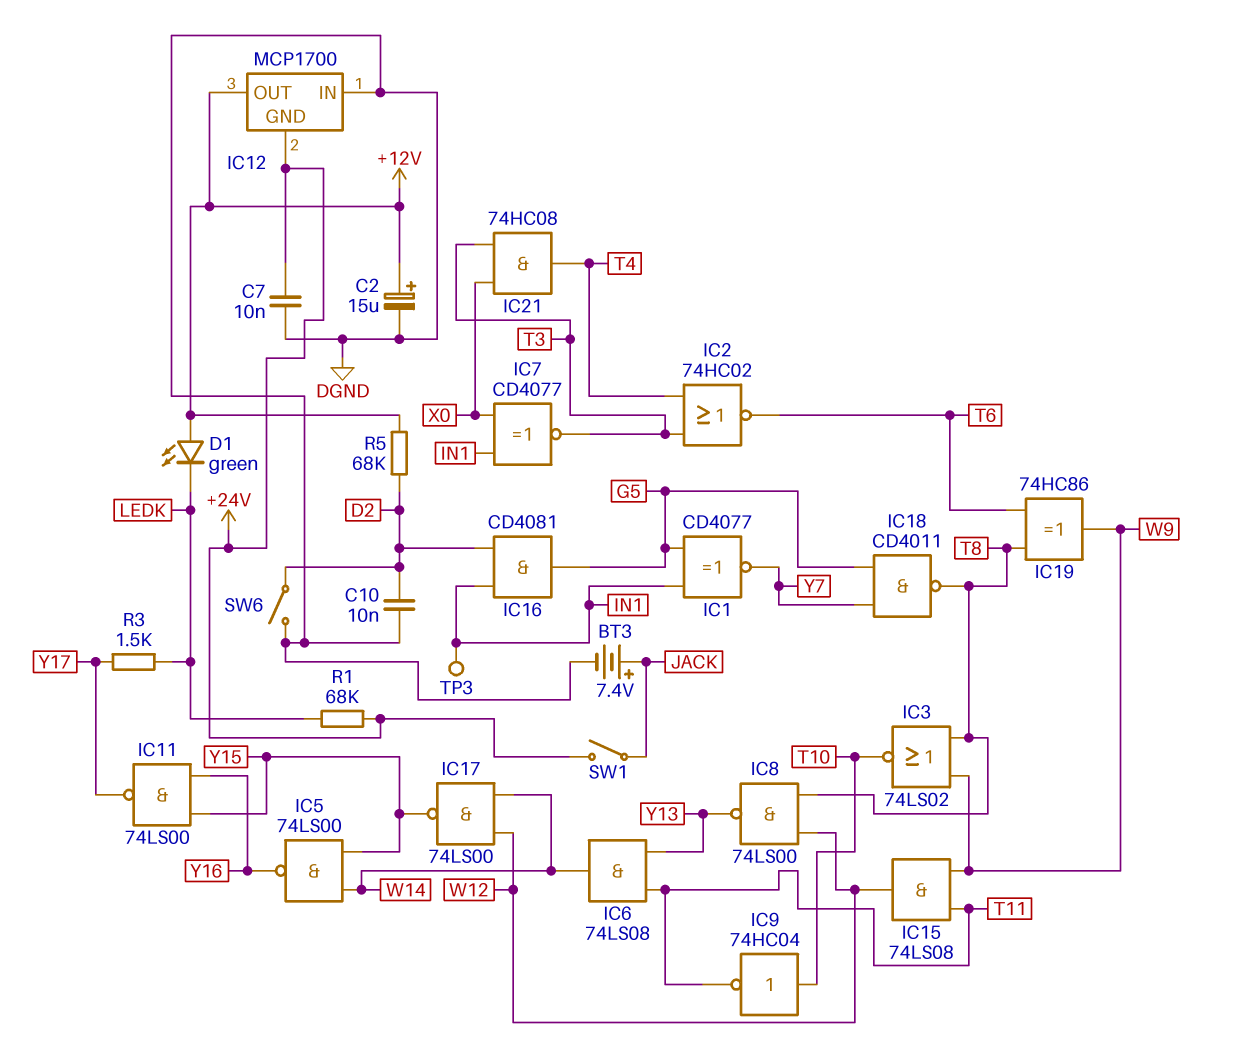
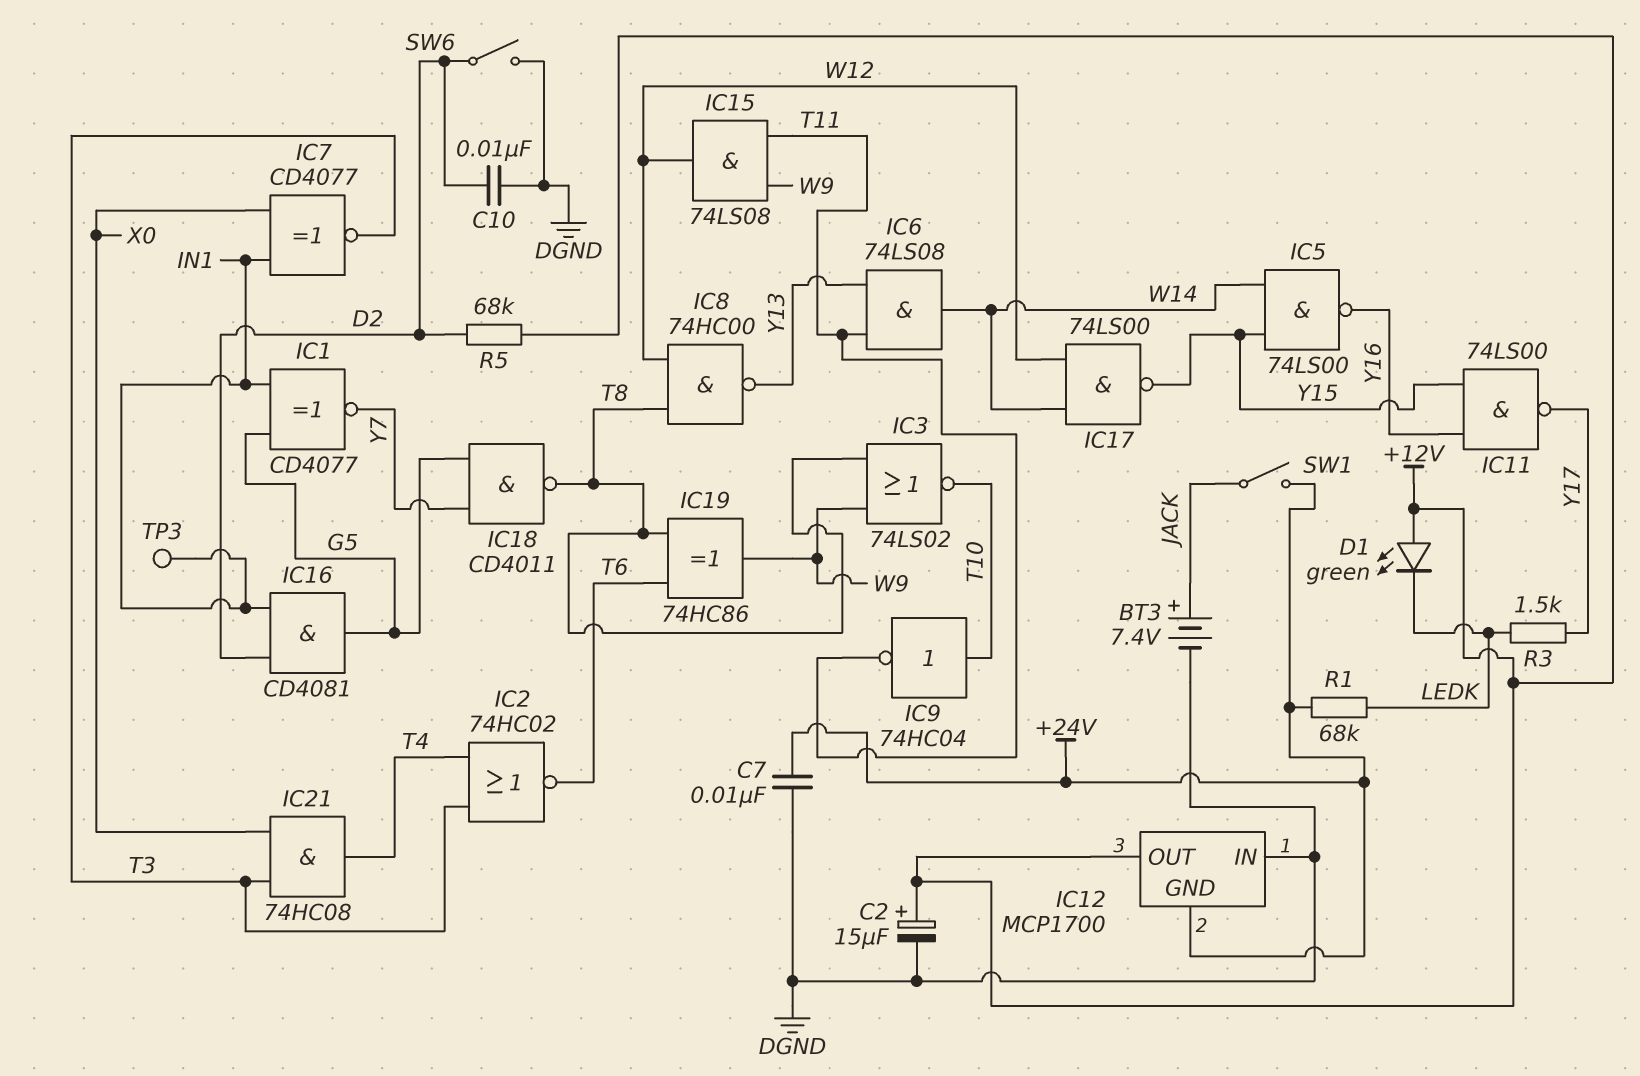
IC8: NAND 74LS00 (in T8, in W12, out Y13) -> NAND 74HC00 (in T8, in W12, out Y13)

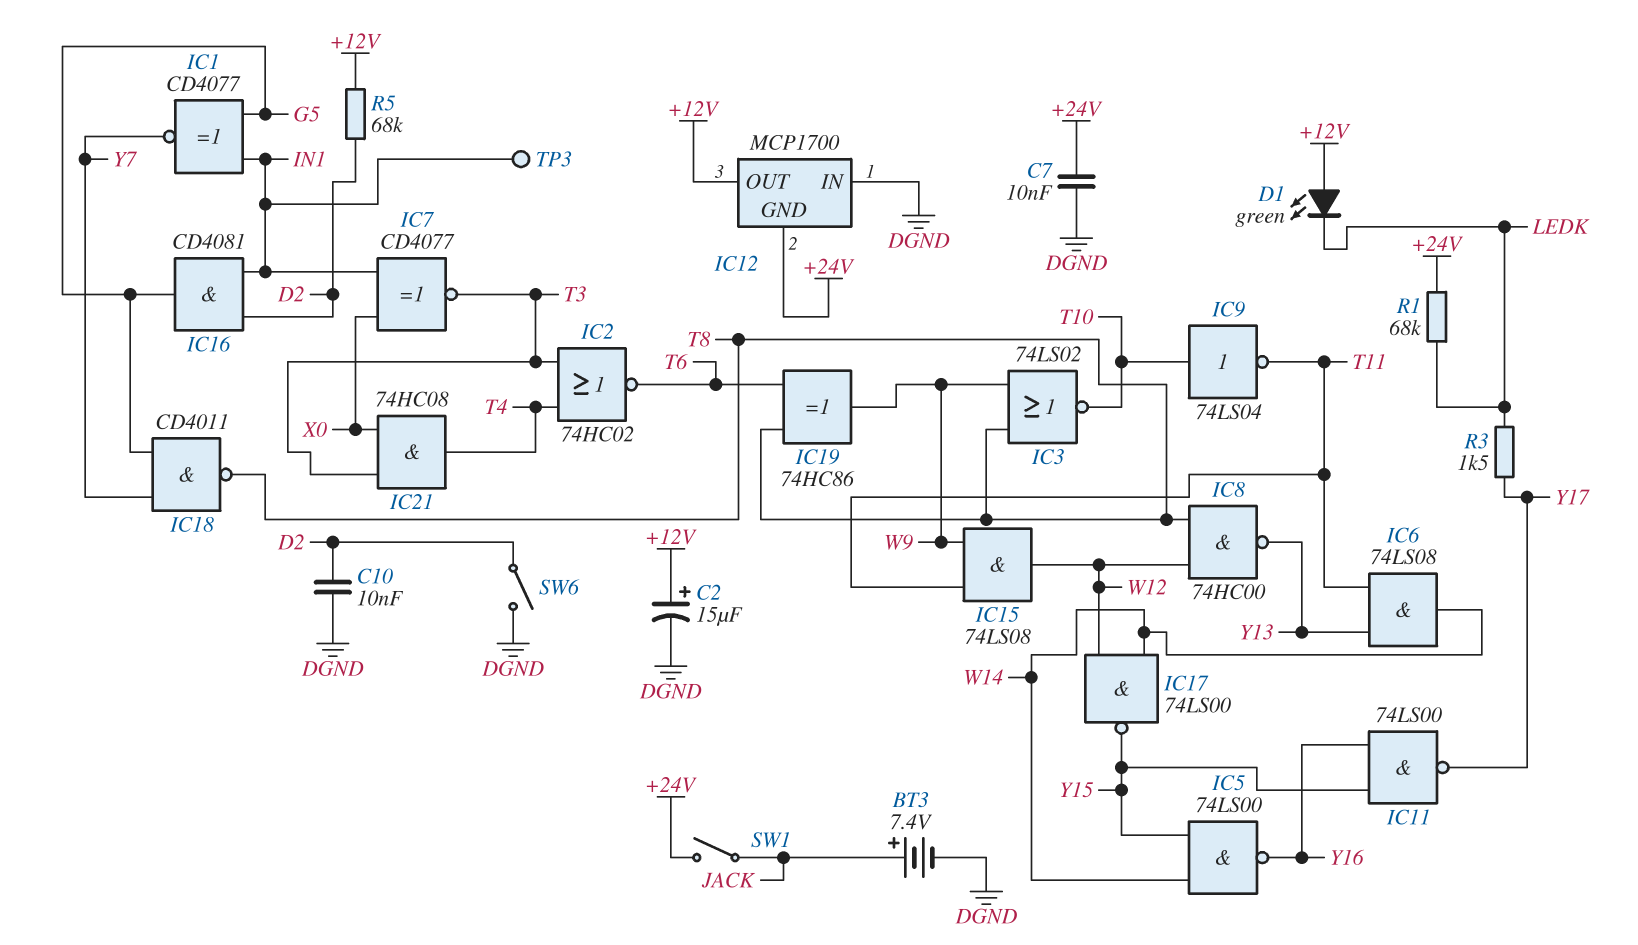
IC9: NOT 74HC04 (in T10, out T11) -> NOT 74LS04 (in T10, out T11)

